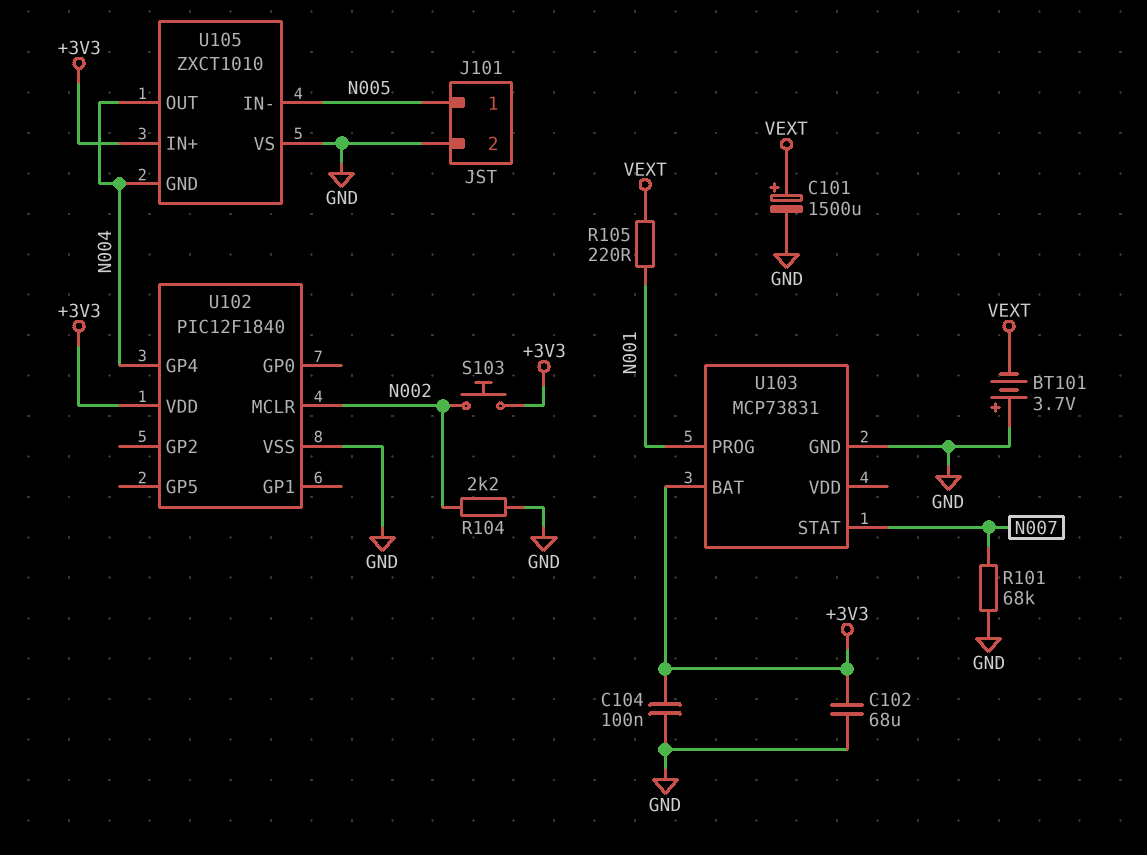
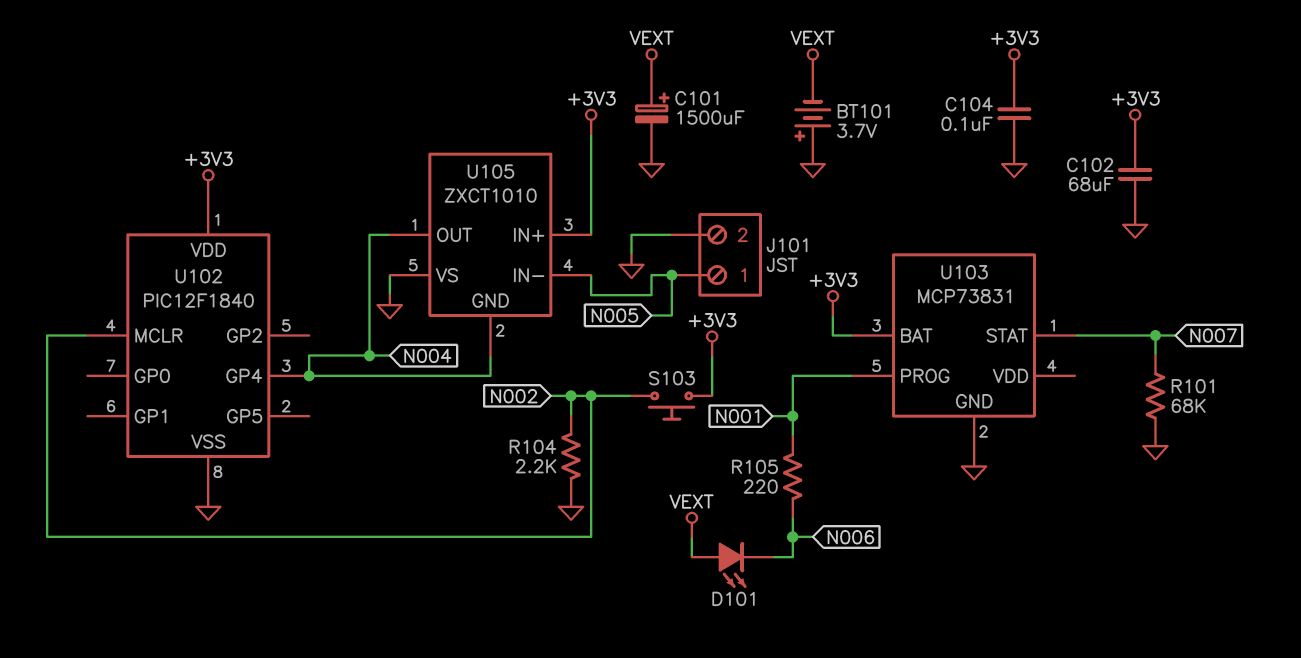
D101: none -> LED (A VEXT, K N006)
R105: 220 (N001, VEXT) -> 220 (N001, N006)

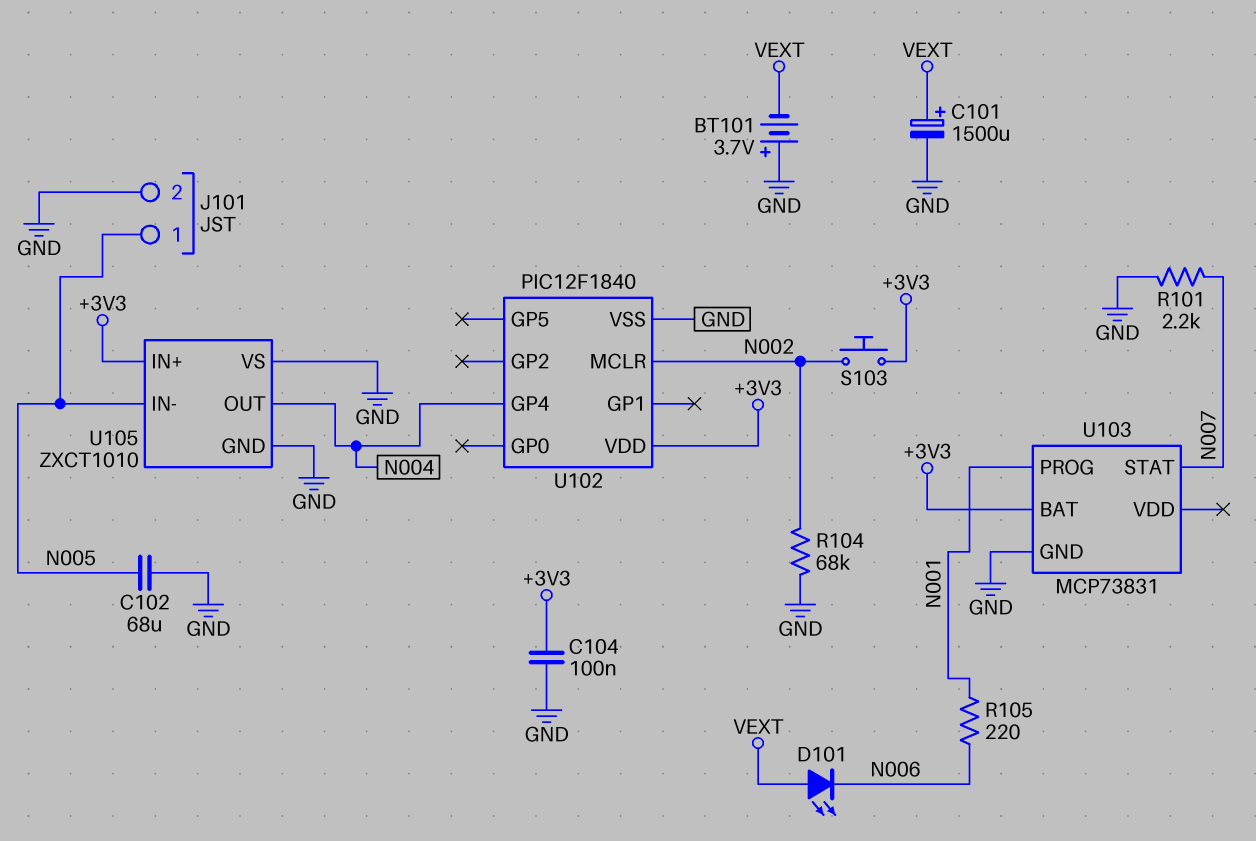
C102: 68uF (+3V3, GND) -> 68uF (GND, N005)
R101: 68k (GND, N007) -> 2.2k (GND, N007)
R104: 2.2k (GND, N002) -> 68k (GND, N002)
U105 pin GND: N004 -> GND

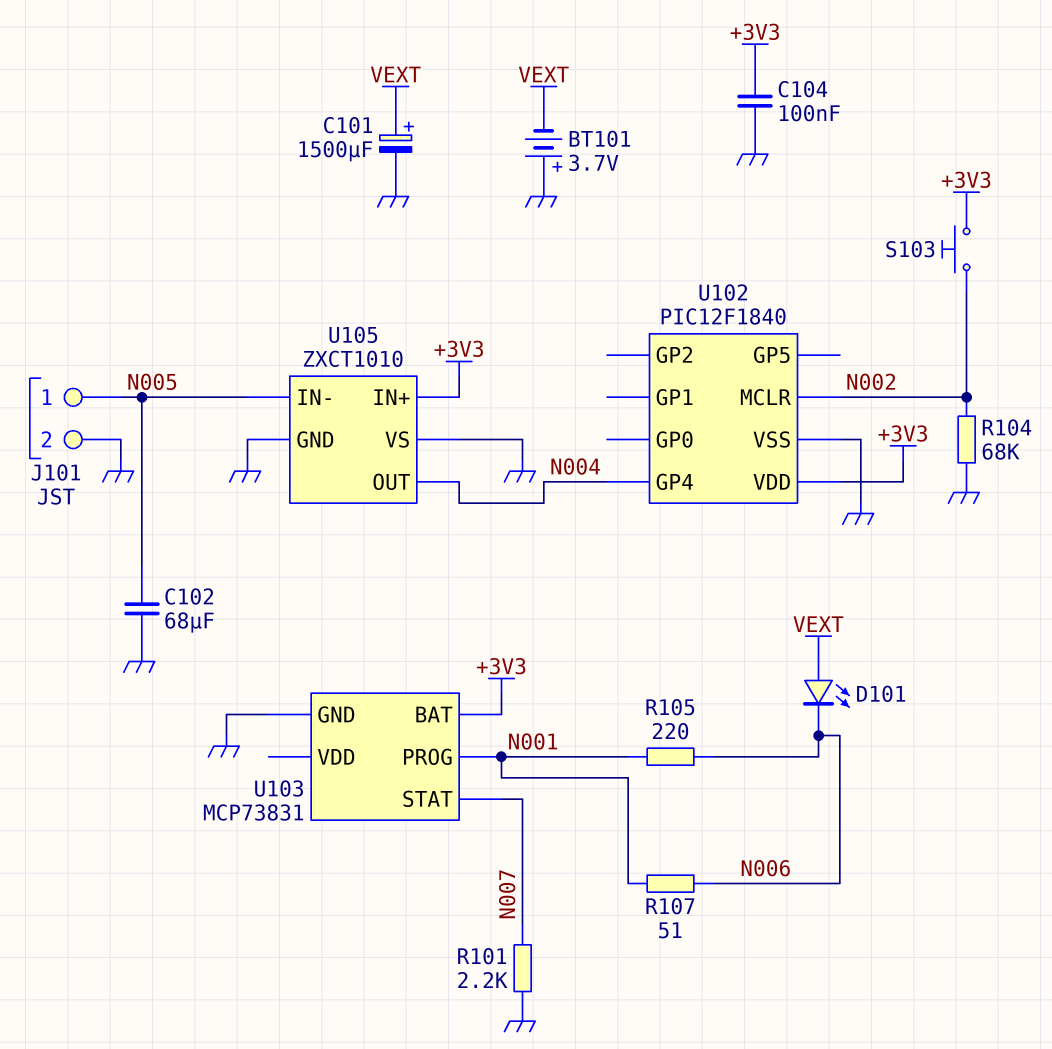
R107: none -> 51 (N001, N006)

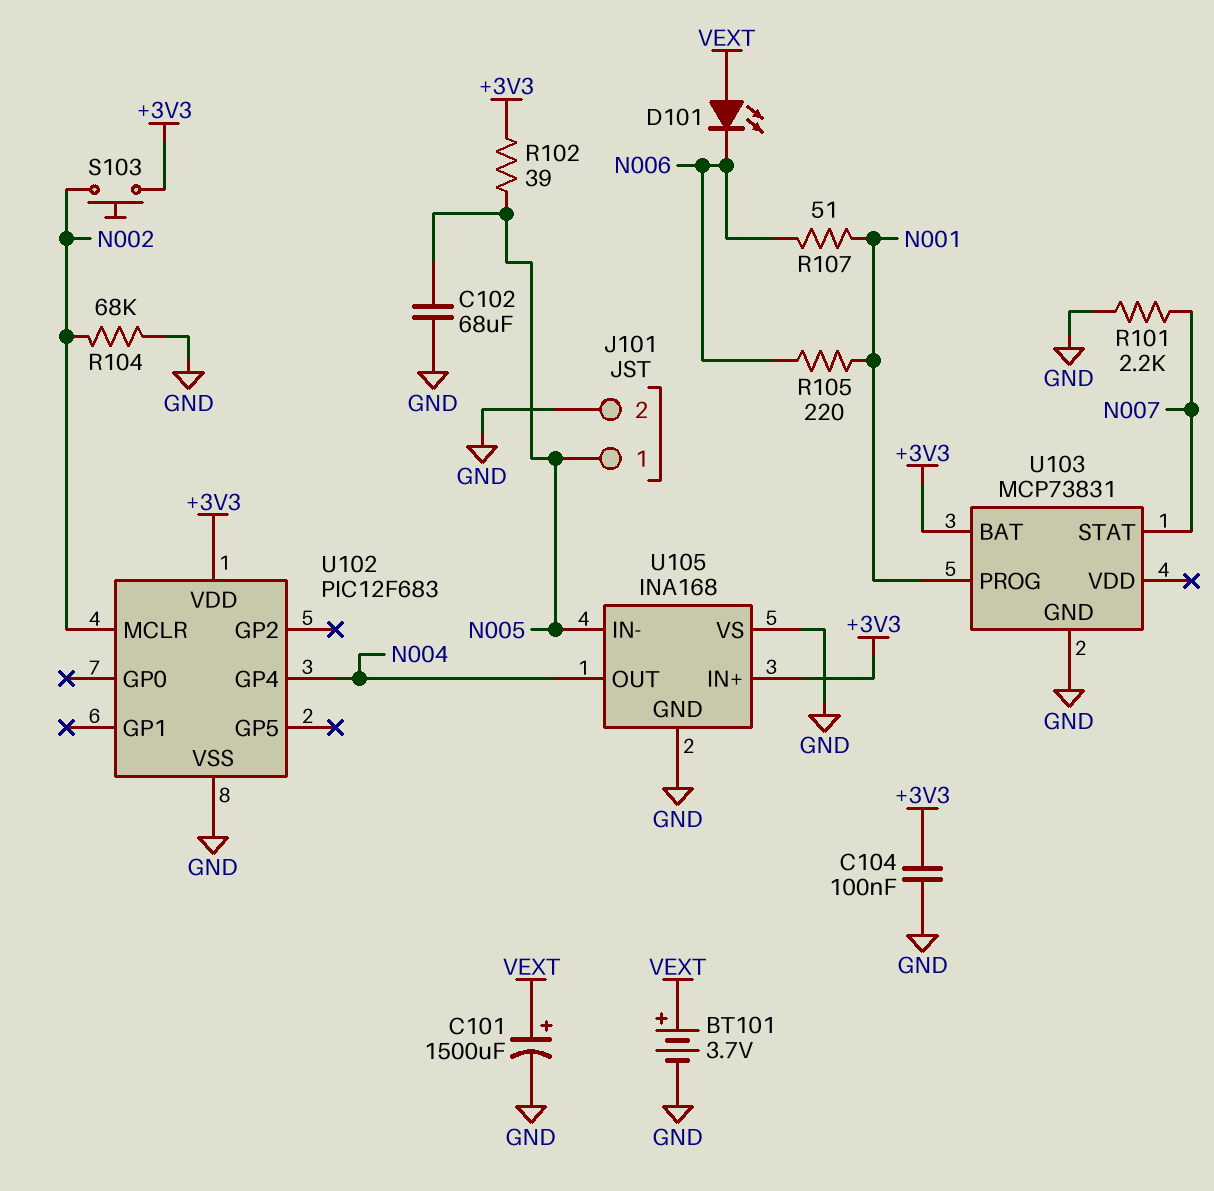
BT101: 3.7V (plus GND, minus VEXT) -> 3.7V (plus VEXT, minus GND)
R102: none -> 39 (+3V3, N005)
U102: PIC12F1840 -> PIC12F683
U105: ZXCT1010 -> INA168

